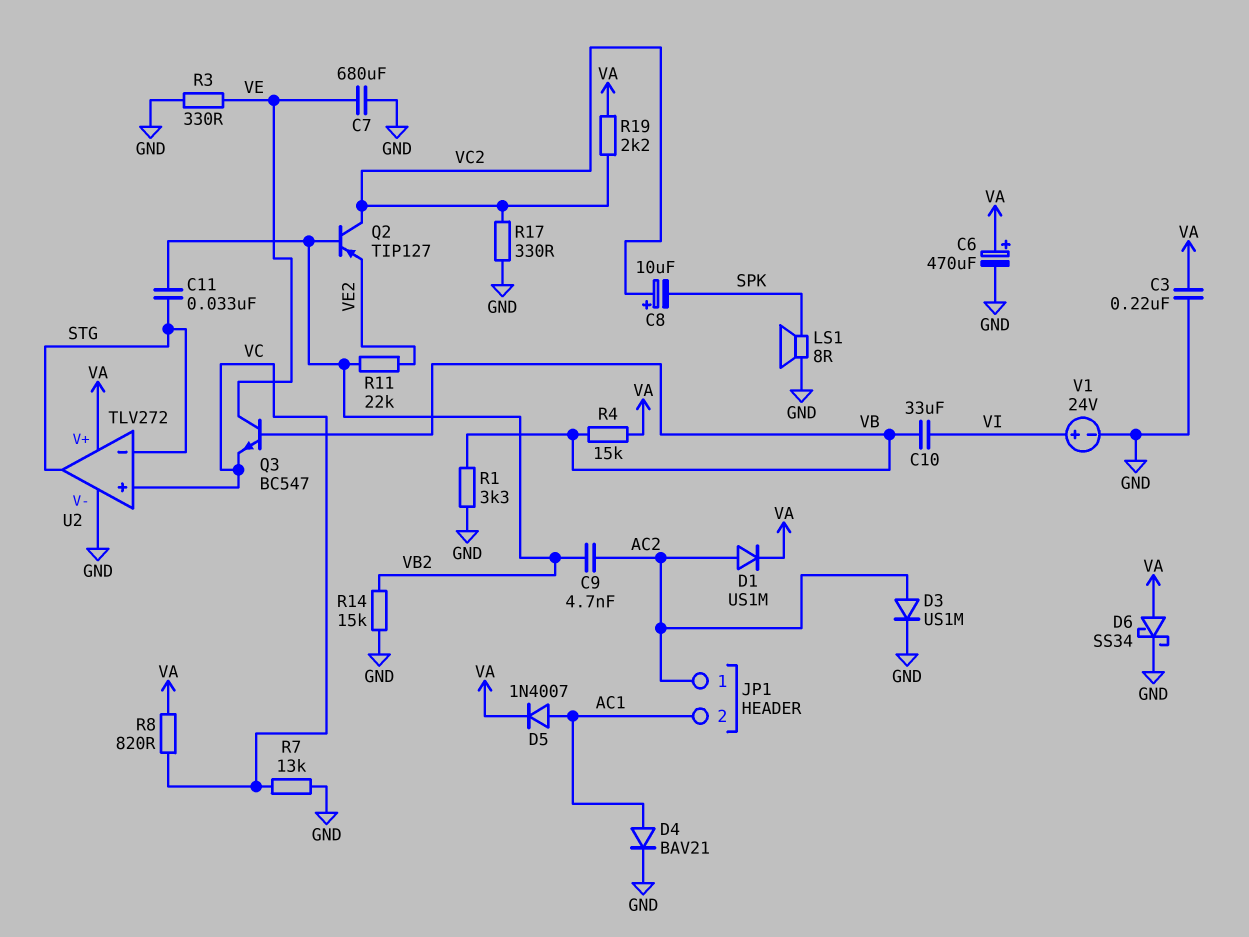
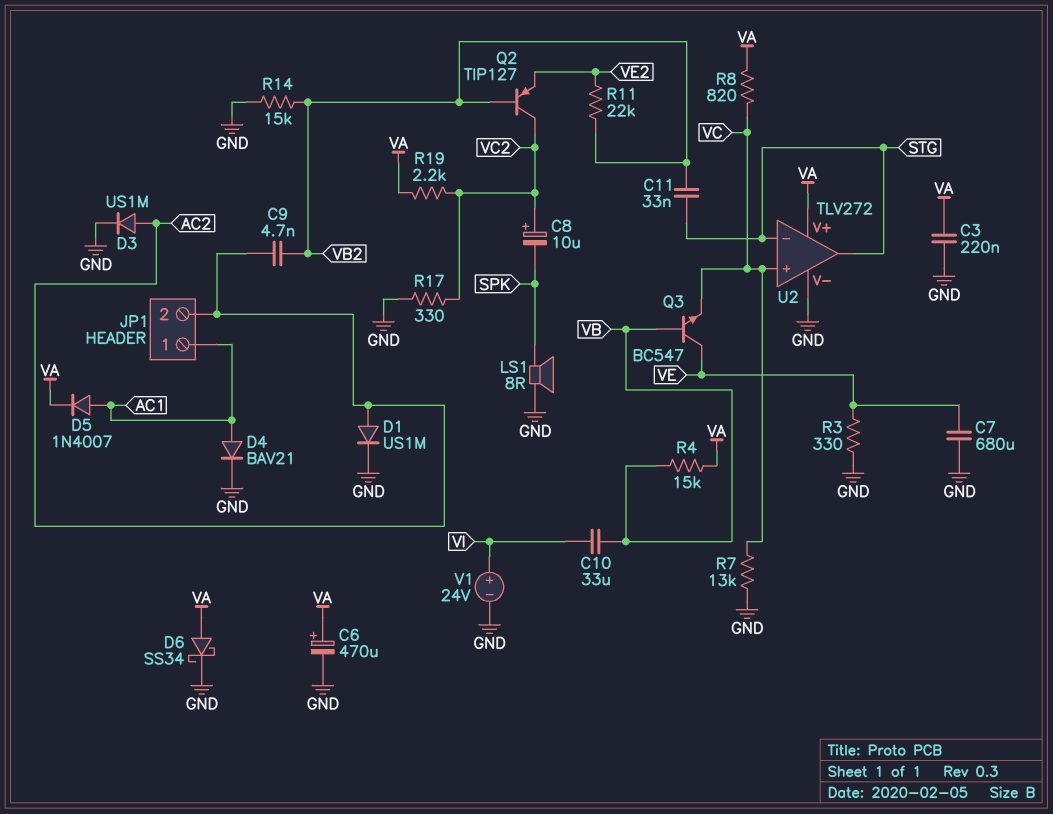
D1: diode US1M (A AC2, K VA) -> diode US1M (A AC2, K GND)
JP1 pin 1: AC2 -> AC1
JP1 pin 2: AC1 -> AC2
R1: 3.3k (GND, VB) -> none

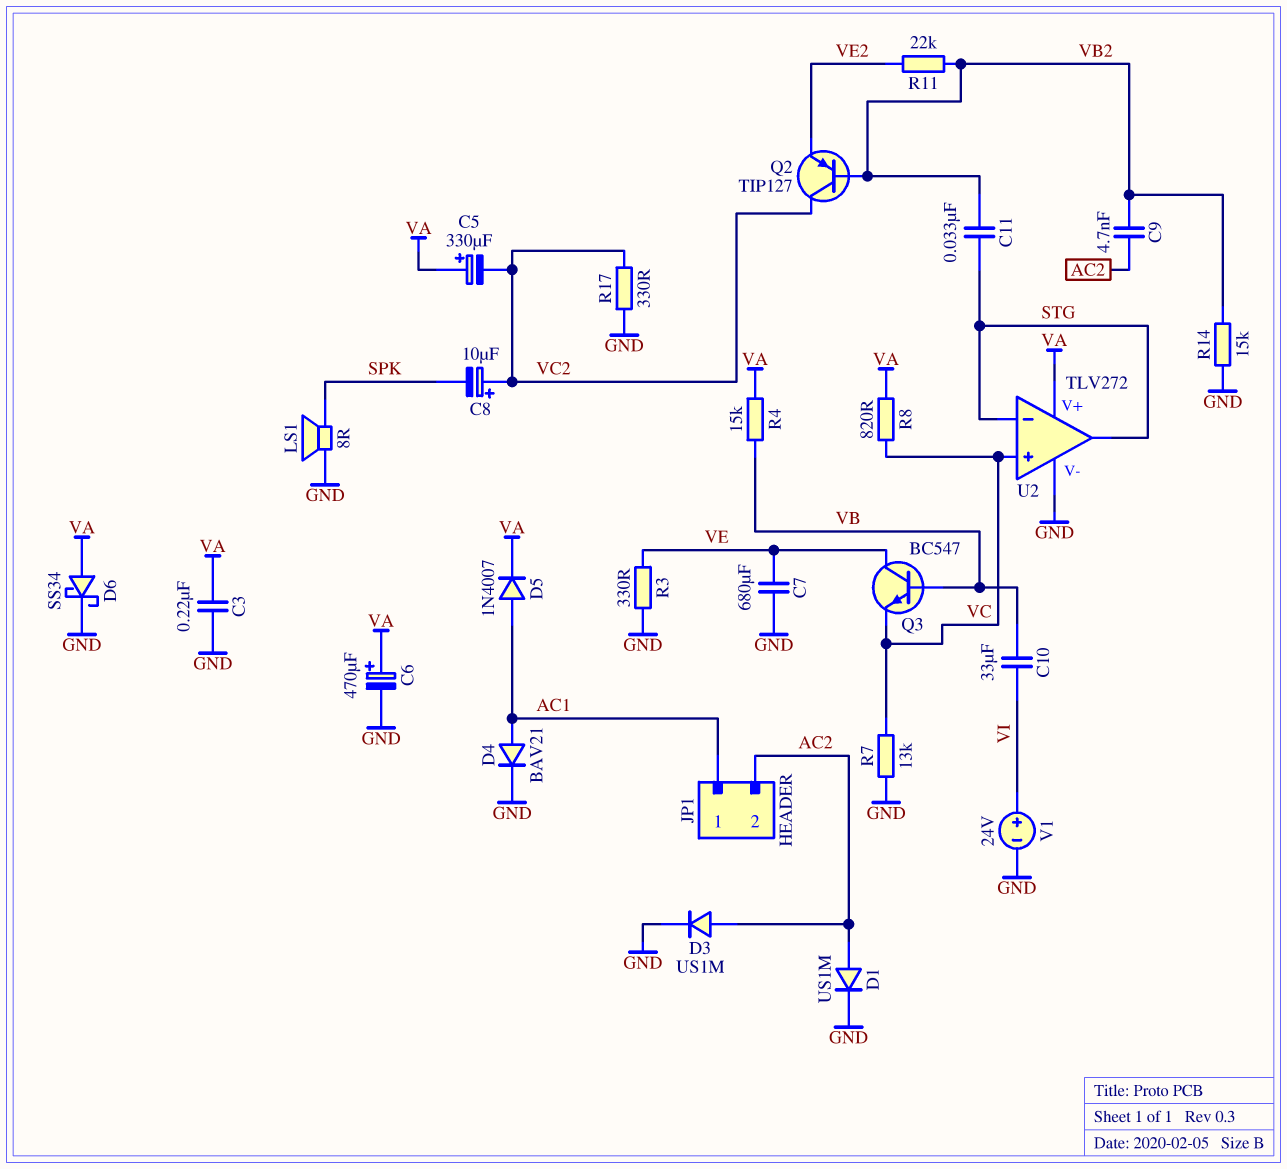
C5: none -> 330uF (plus VA, minus VC2)
R19: 2.2k (VA, VC2) -> none

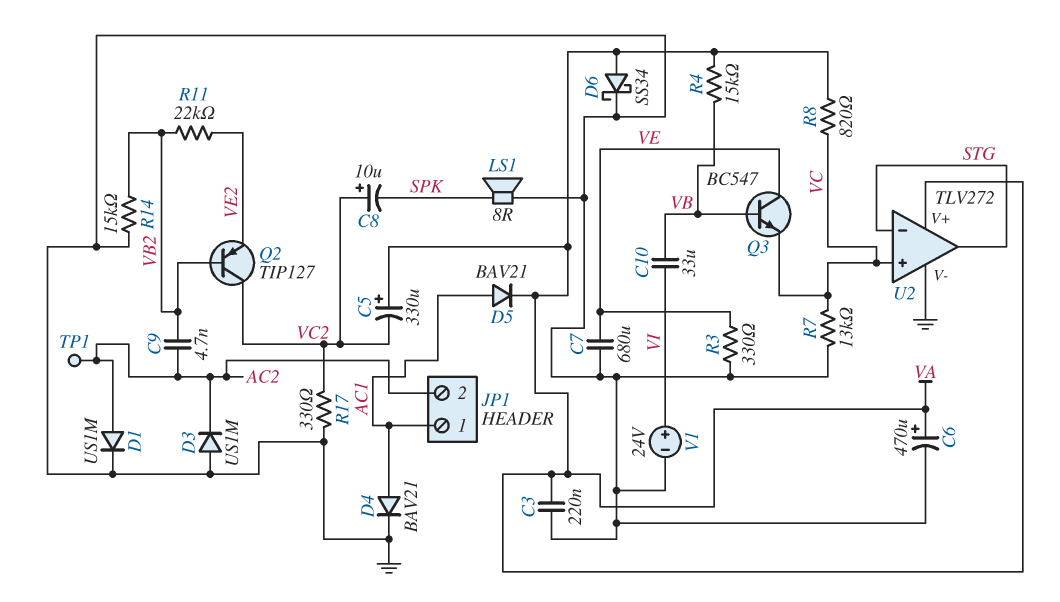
C11: 33nF (STG, VB2) -> none
D3: diode US1M (A AC2, K GND) -> diode US1M (A GND, K AC2)
D5: diode 1N4007 (A AC1, K VA) -> diode BAV21 (A AC1, K VA)
TP1: none -> test point (AC2)

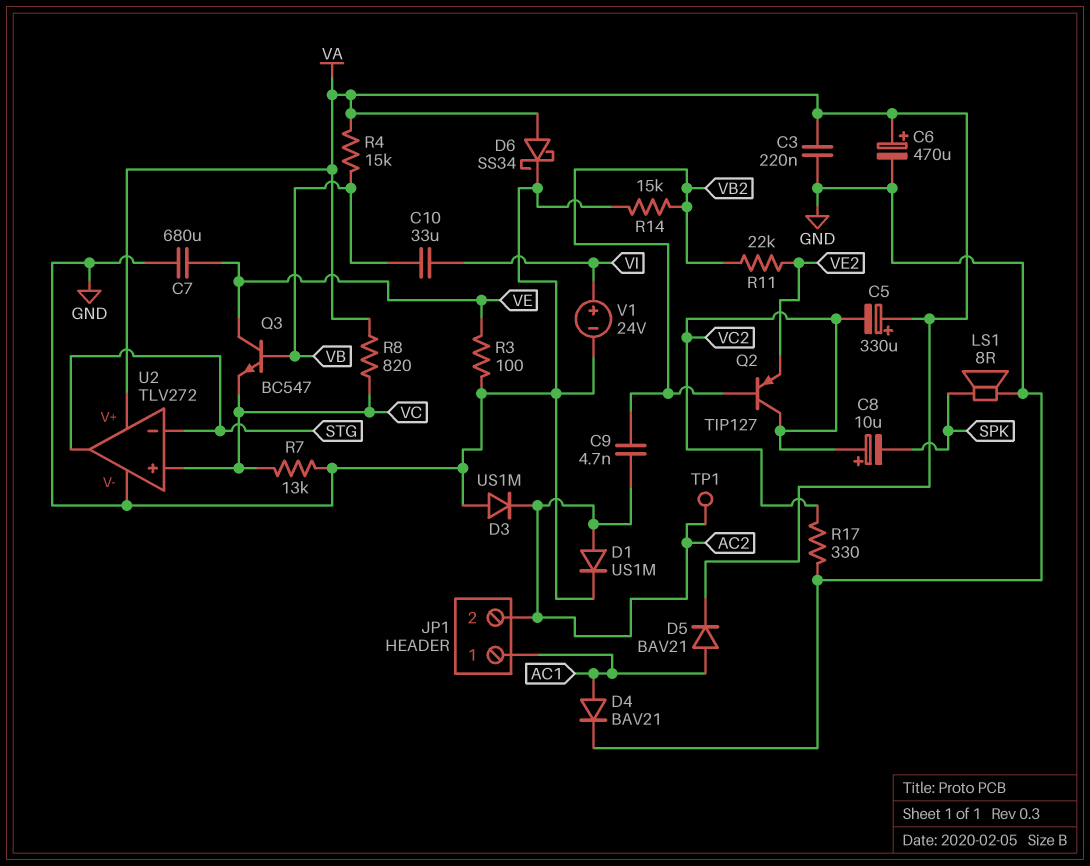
R3: 330 (GND, VE) -> 100 (GND, VE)

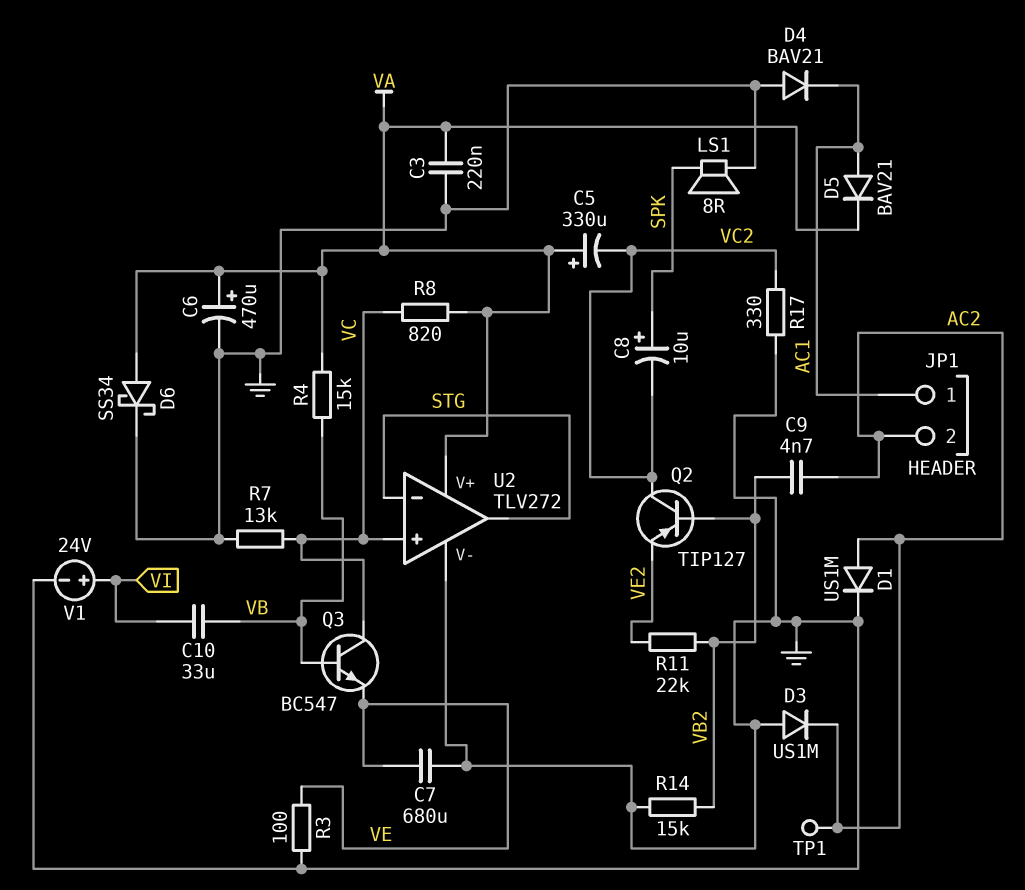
C8: 10uF (plus VC2, minus SPK) -> 10uF (plus SPK, minus VC2)
D4: diode BAV21 (A AC1, K GND) -> diode BAV21 (A GND, K AC1)
Q3: NPN BC547 (B VB, C VE, E VC) -> NPN BC547 (B VB, C VC, E VE)

